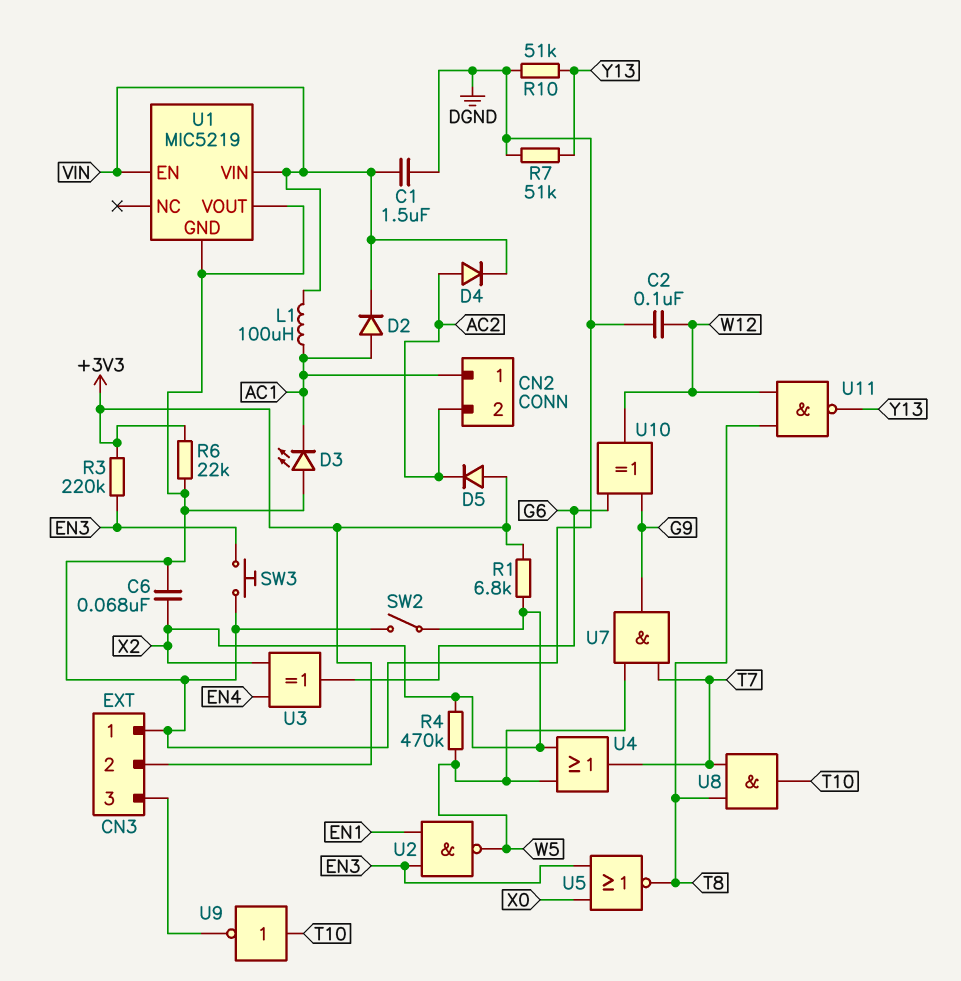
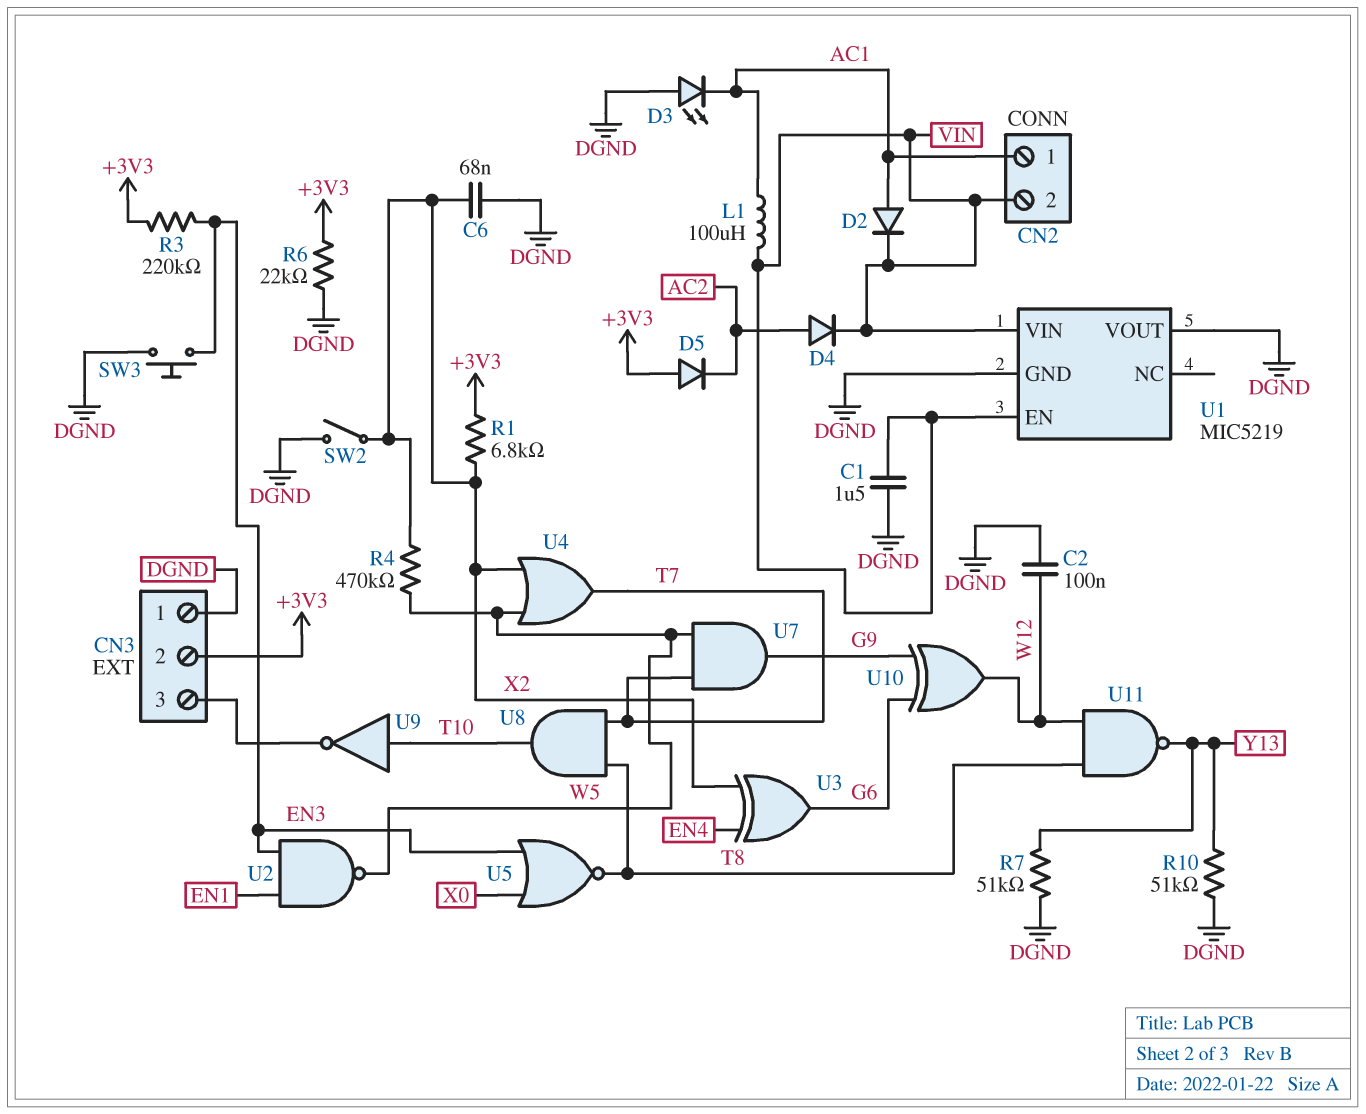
CN2 pin 2: AC2 -> VIN

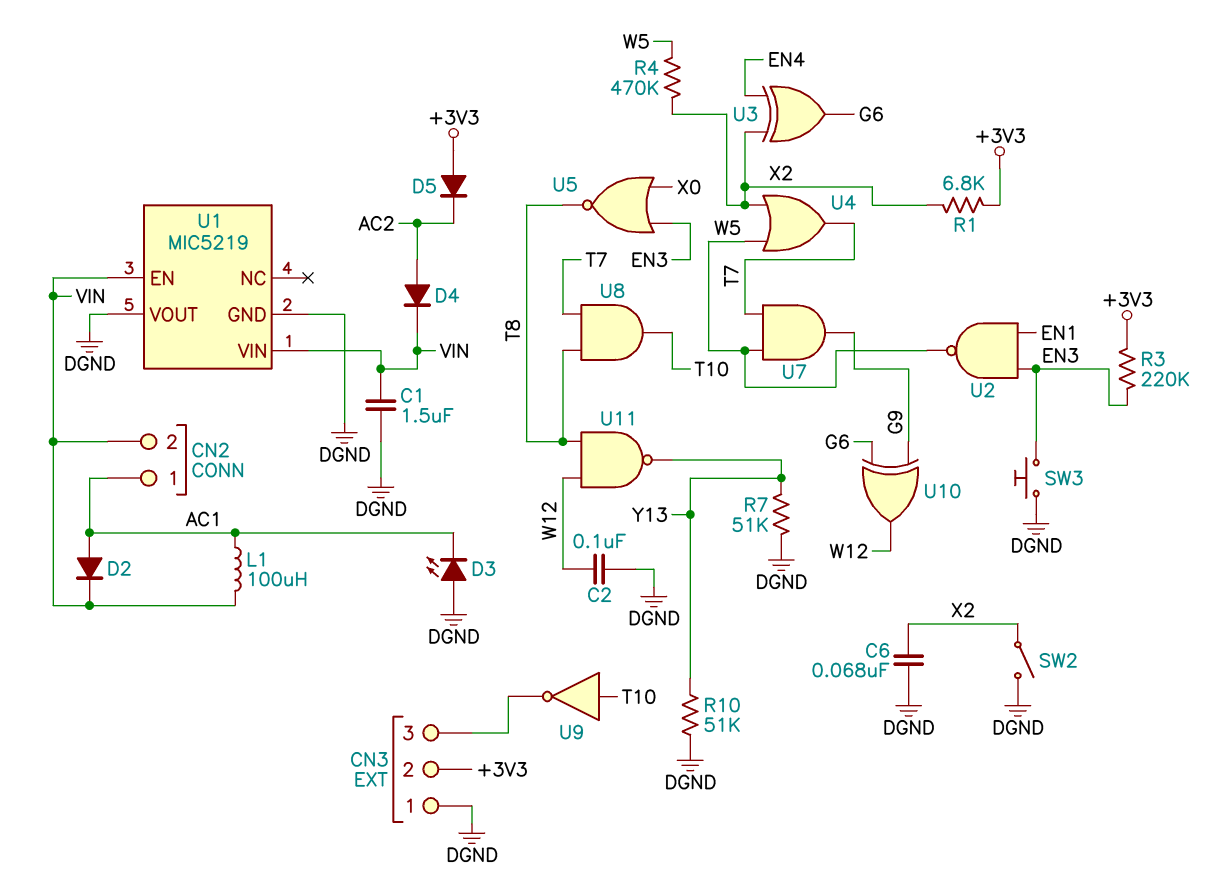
R6: 22k (+3V3, DGND) -> none

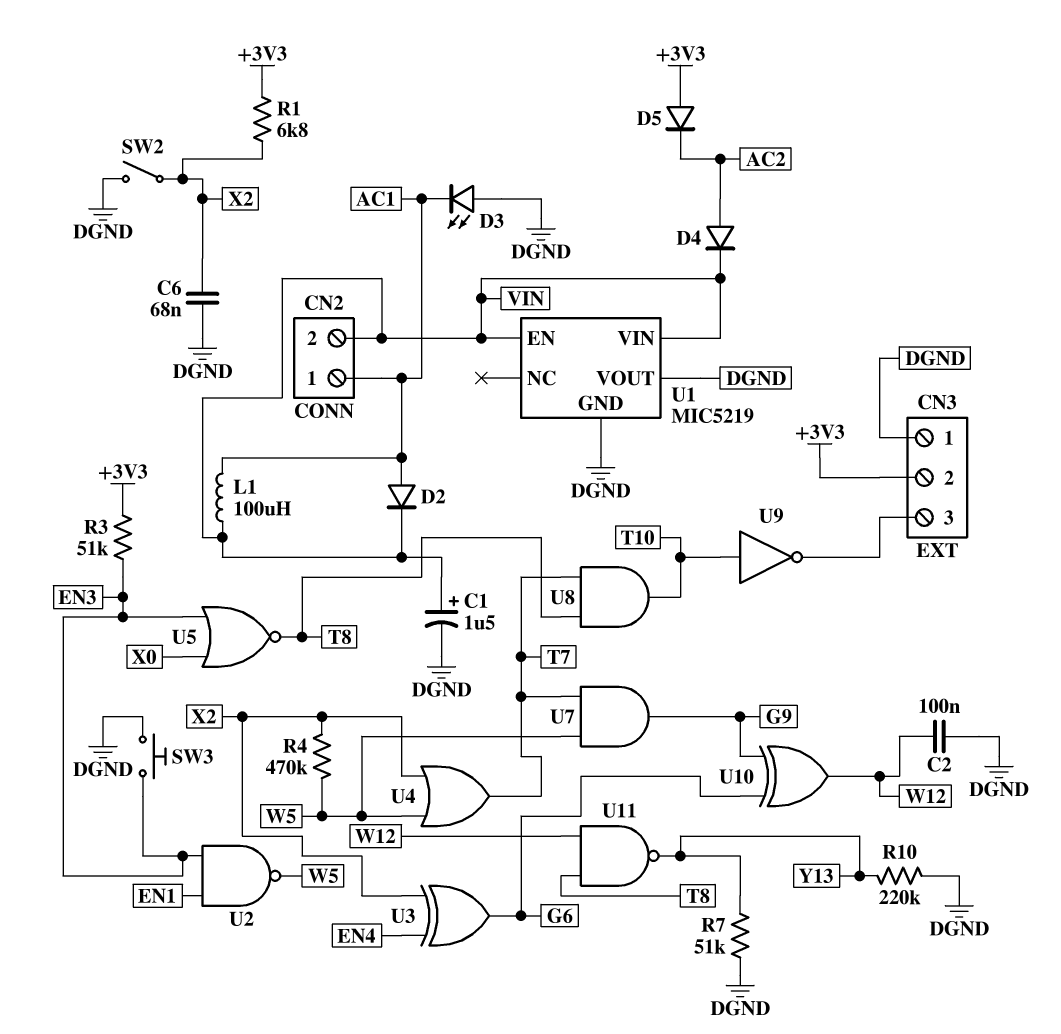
C1: 1.5uF (DGND, VIN) -> 1.5uF (plus VIN, minus DGND)
R3: 220k (+3V3, EN3) -> 51k (+3V3, EN3)
R10: 51k (DGND, Y13) -> 220k (DGND, Y13)

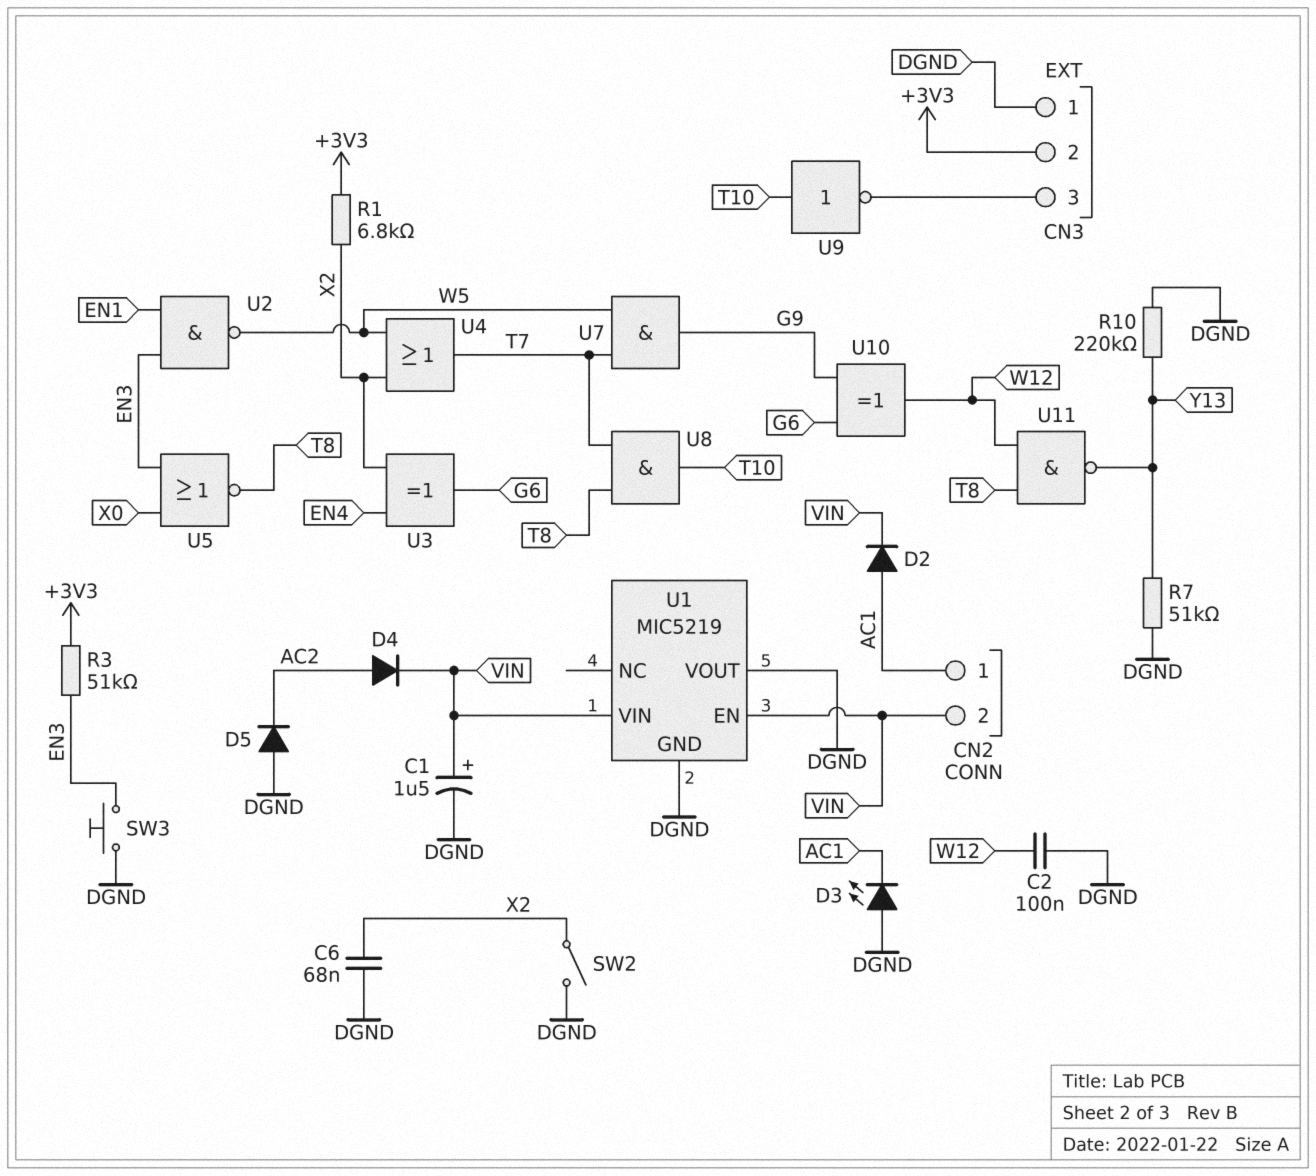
D5: diode (A +3V3, K AC2) -> diode (A DGND, K AC2)
L1: 100uH (AC1, VIN) -> none
R4: 470k (W5, X2) -> none

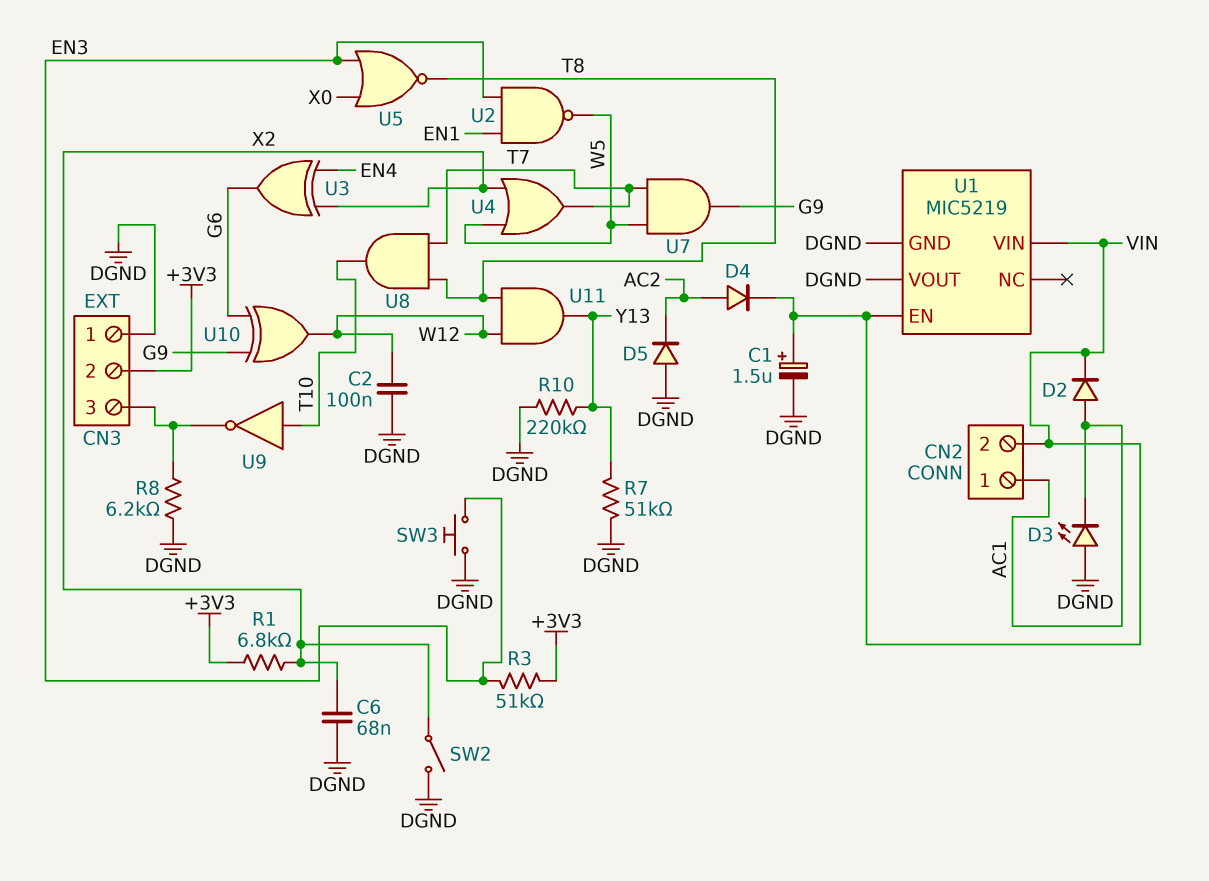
R8: none -> 6.2k (CN3/3, DGND)
U11: NAND (in T8, in W12, out Y13) -> AND (in T8, in W12, out Y13)

